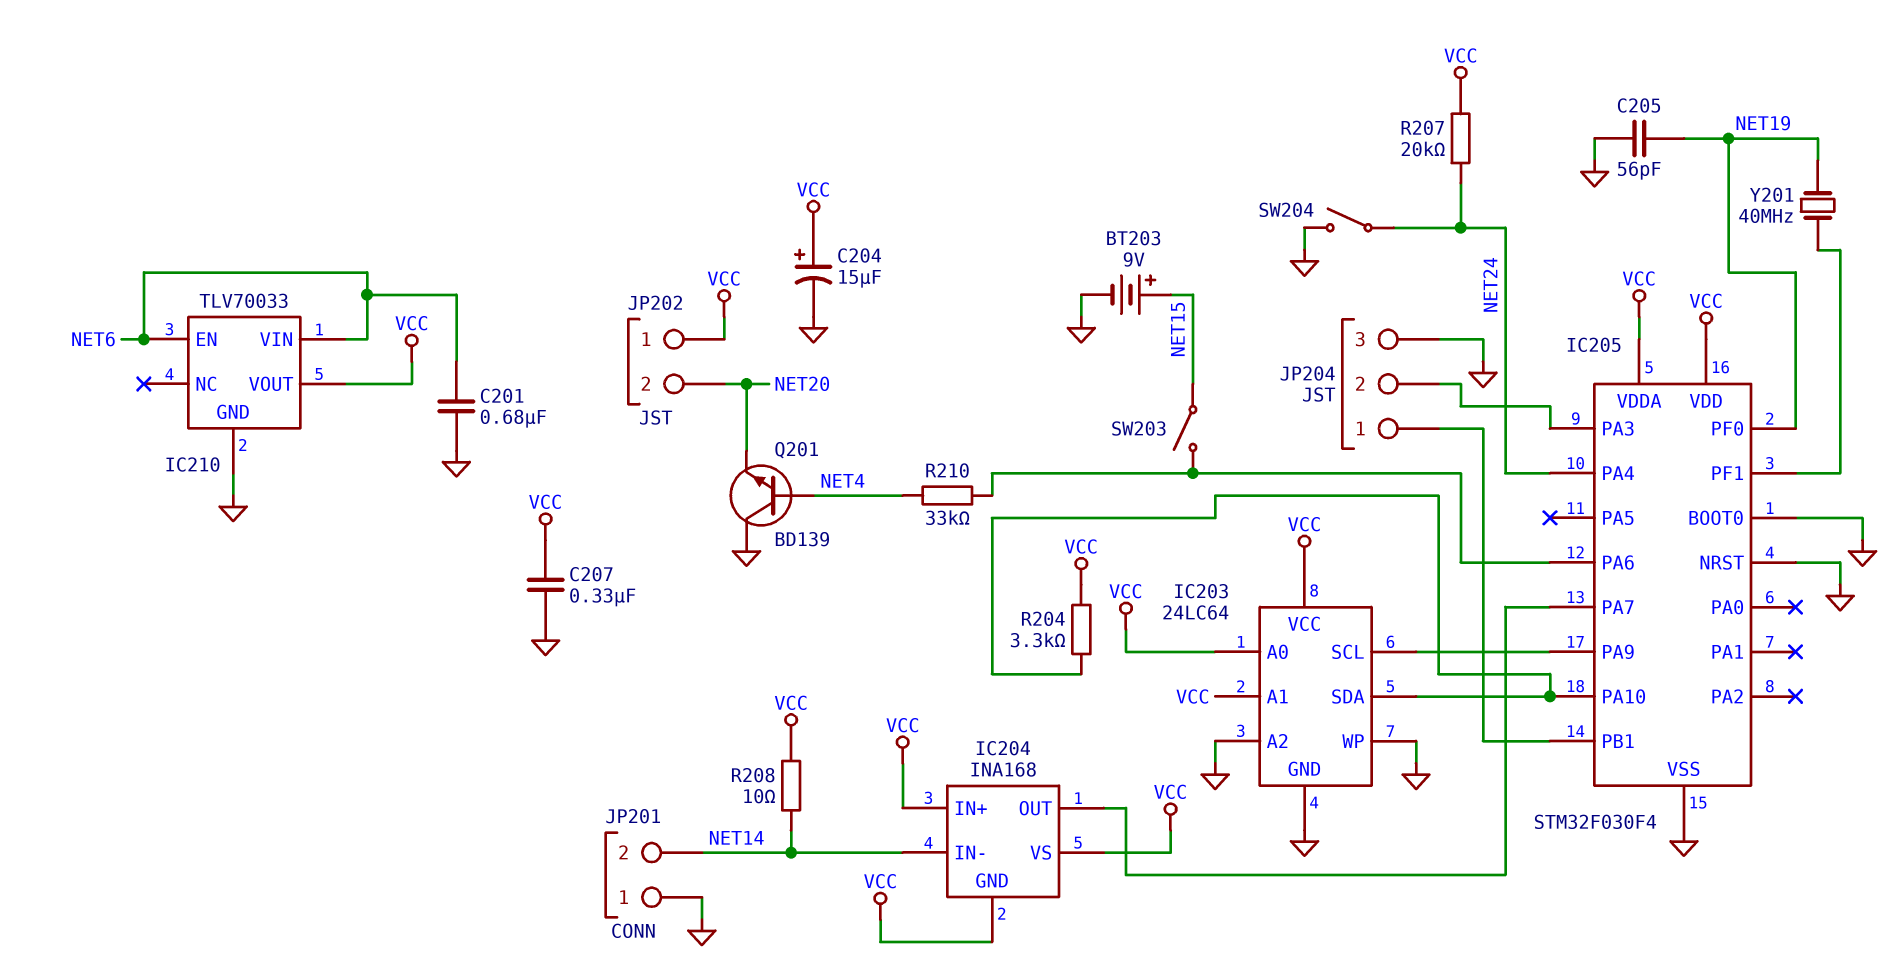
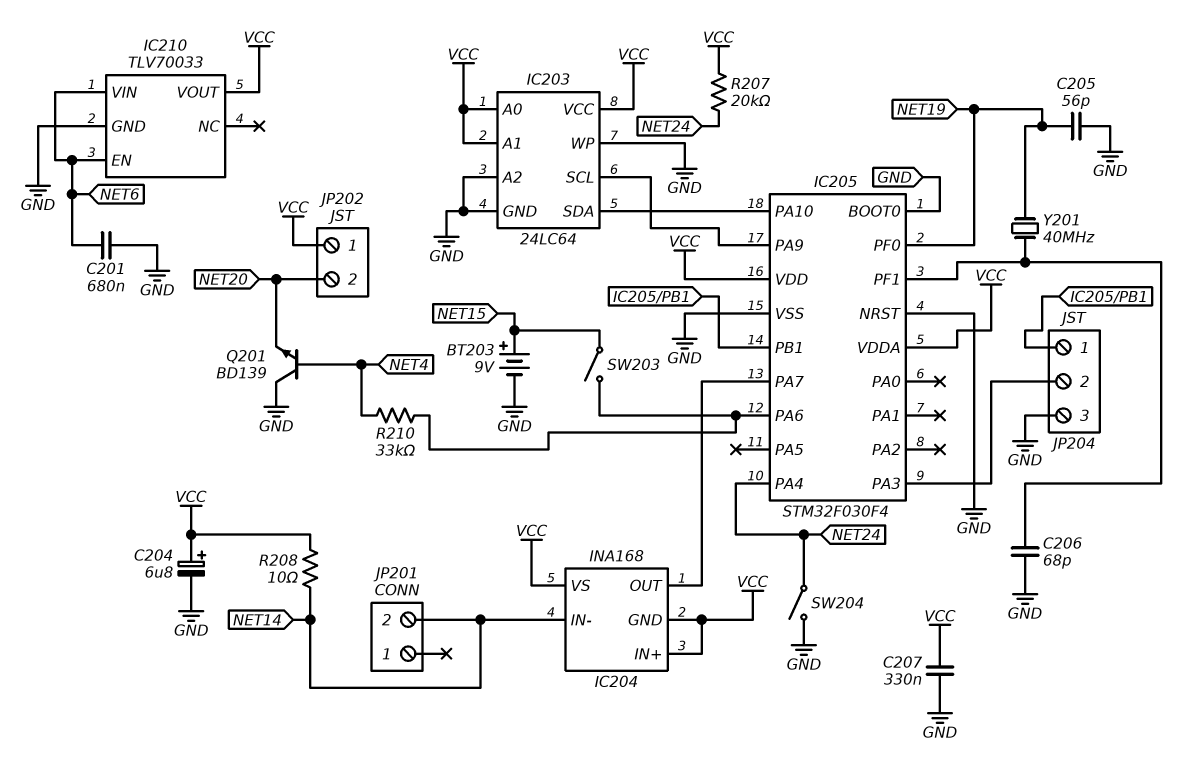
C204: 15uF (plus VCC, minus GND) -> 6.8uF (plus VCC, minus GND)
C206: none -> 68pF (GND, IC205/PF1)
JP201 pin 1: GND -> none
R204: 3.3k (IC203/SDA, VCC) -> none

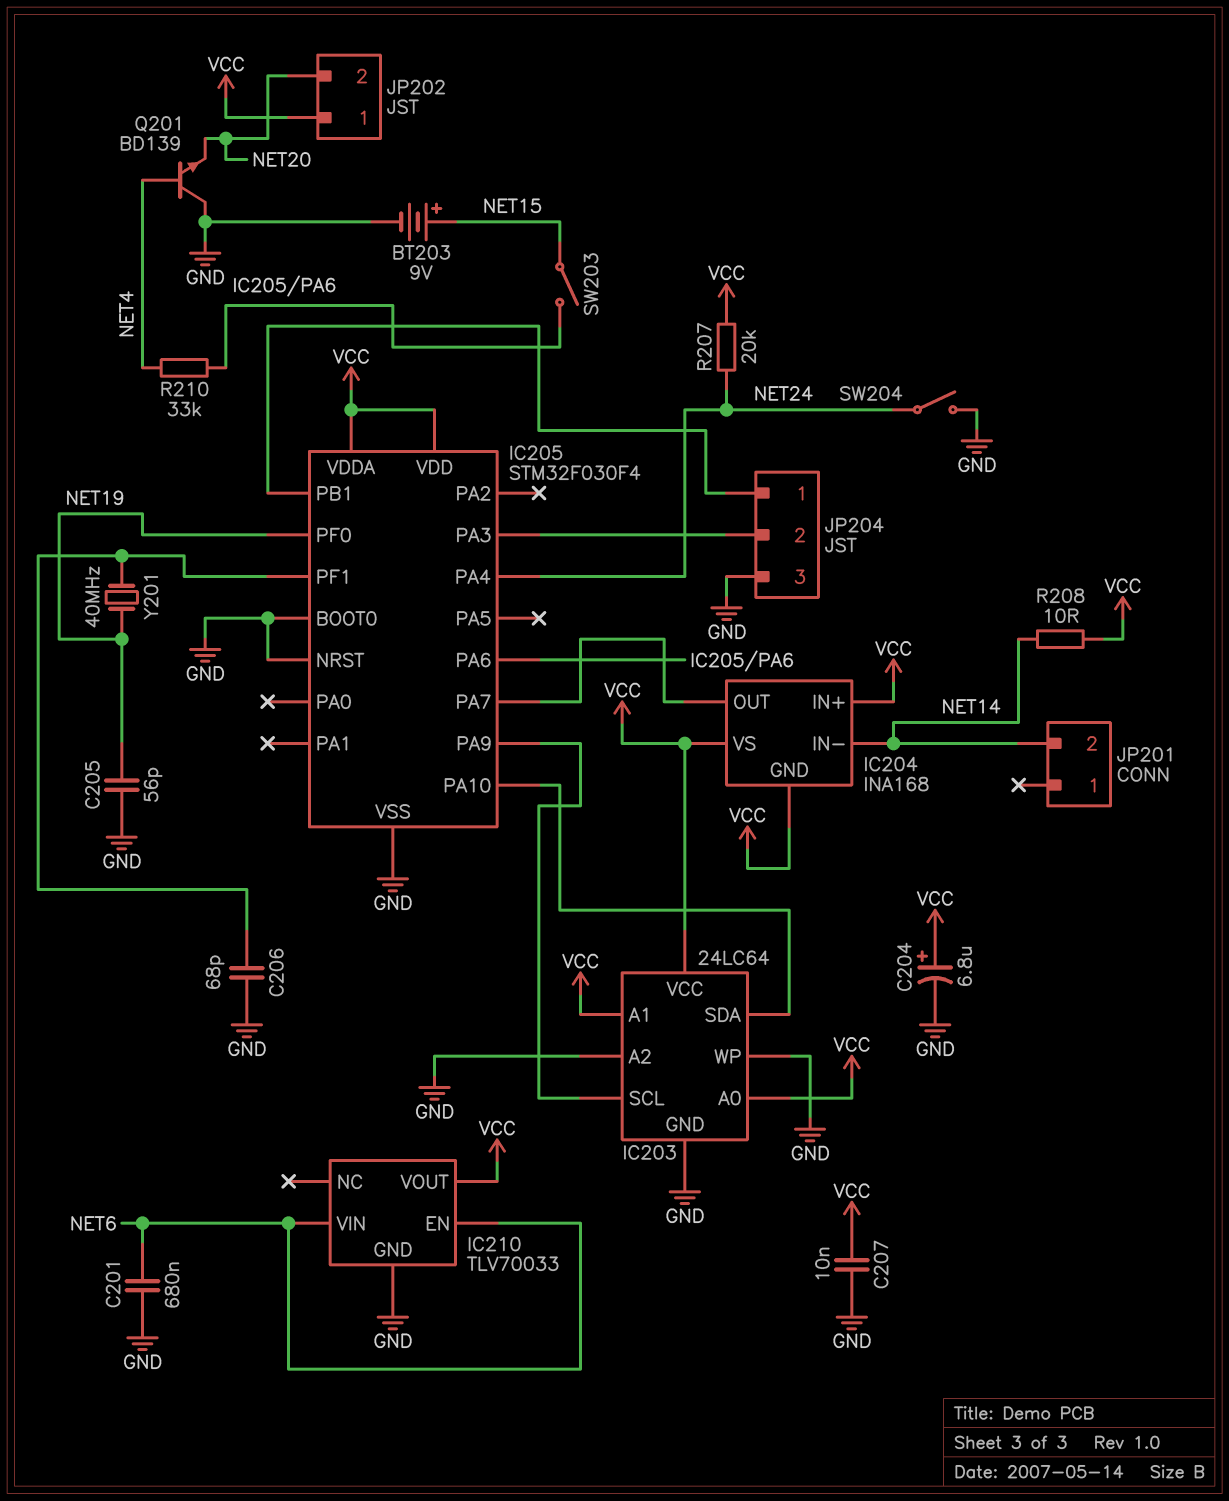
C207: 330nF (GND, VCC) -> 10nF (GND, VCC)

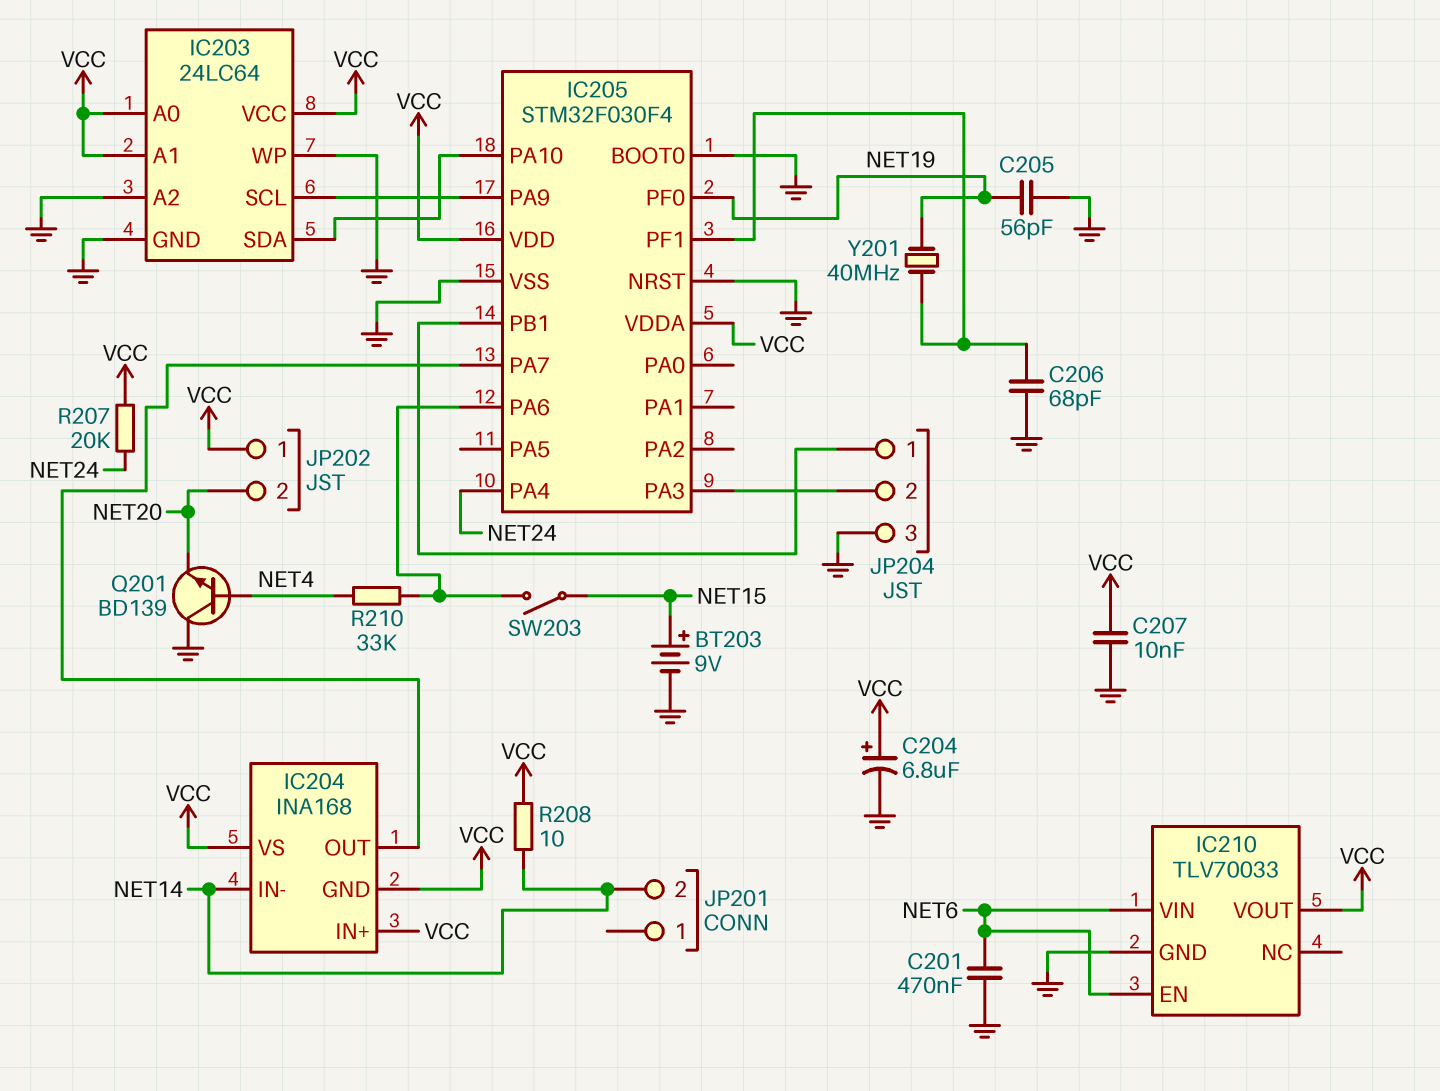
C201: 680nF (GND, NET6) -> 470nF (GND, NET6)
SW204: switch (GND, NET24) -> none

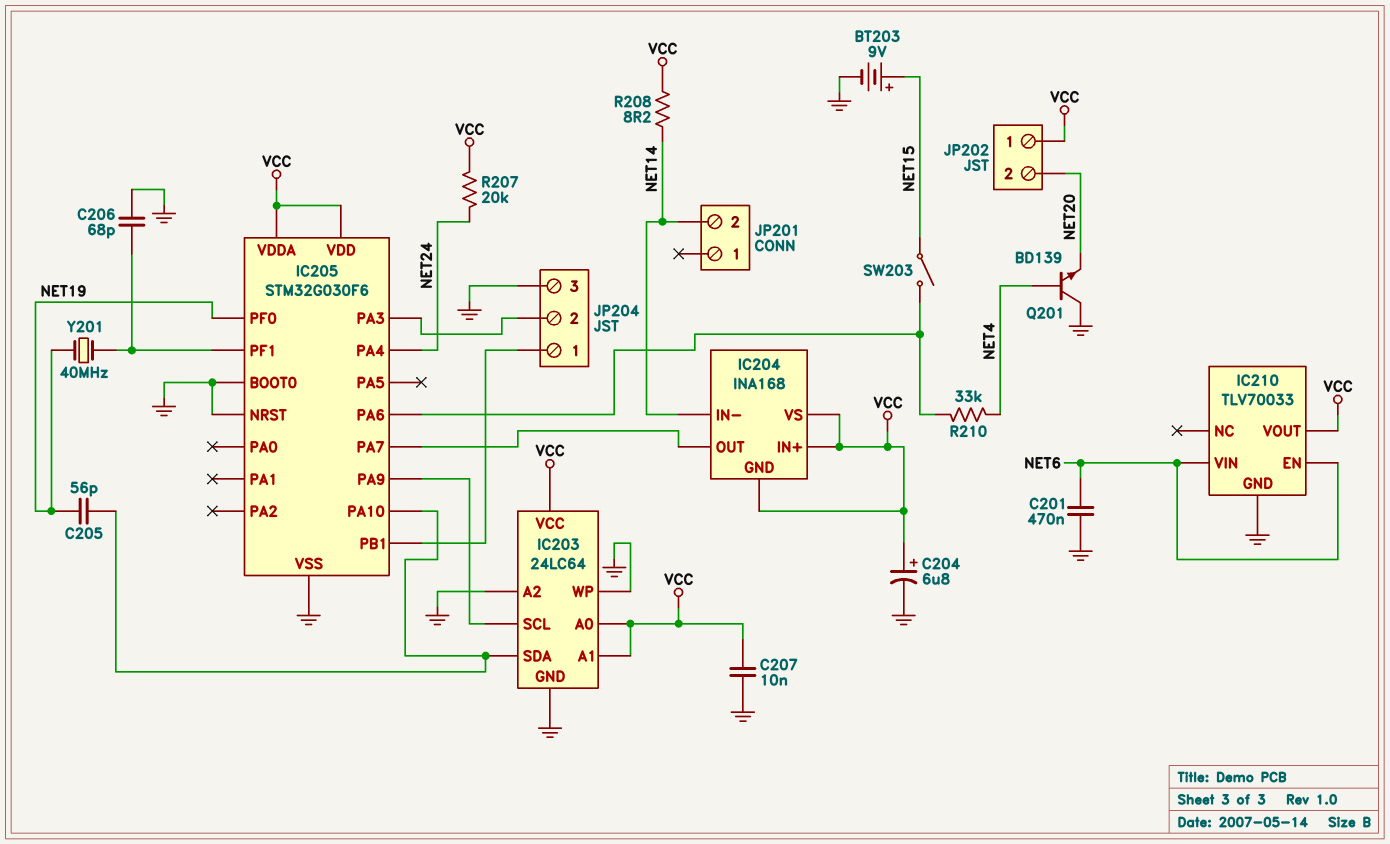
C205: 56pF (GND, NET19) -> 56pF (IC203/SDA, NET19)
IC205: STM32F030F4 -> STM32G030F6
R208: 10 (NET14, VCC) -> 8.2 (NET14, VCC)

